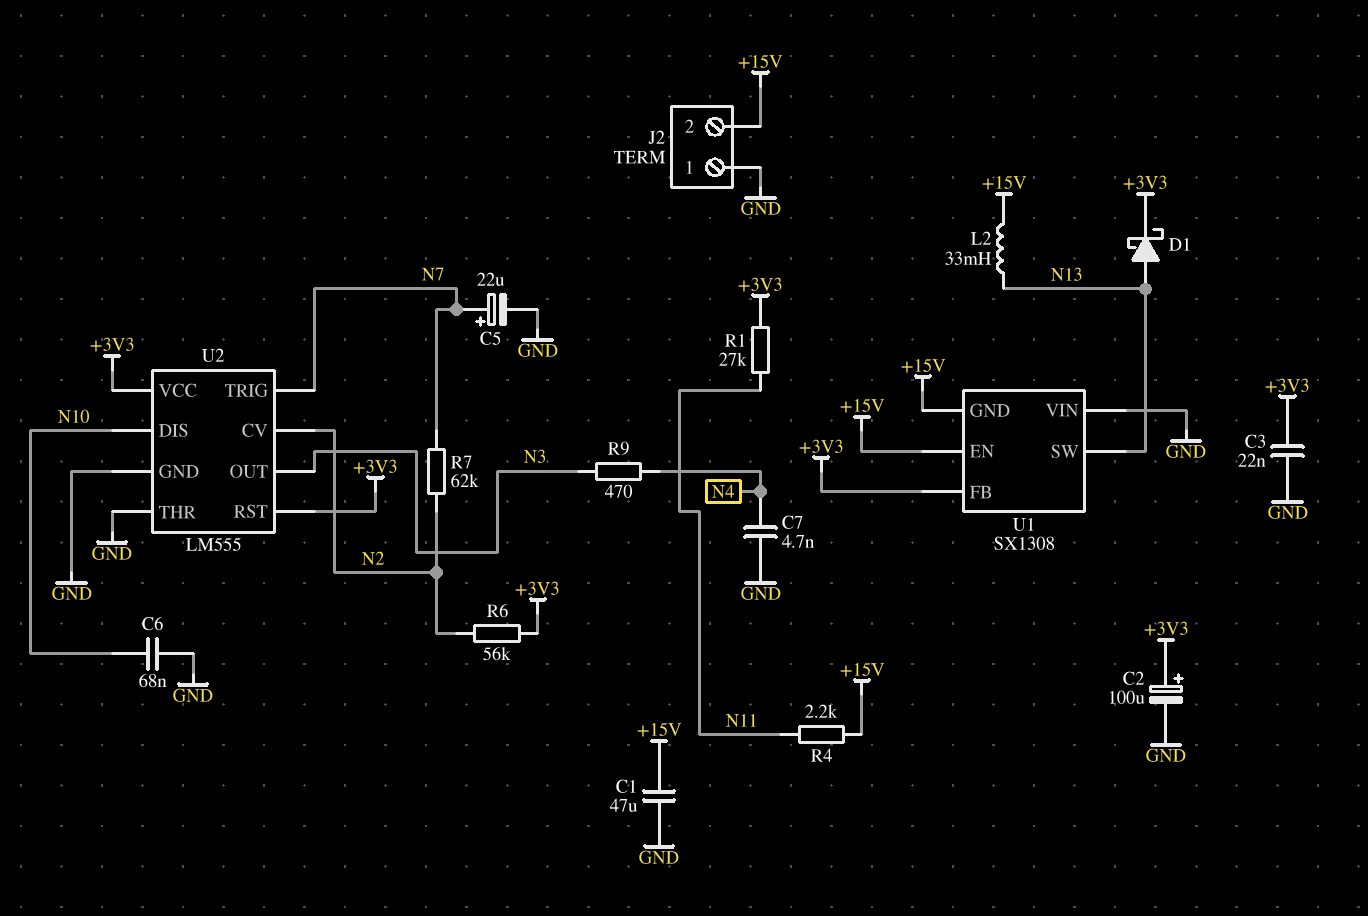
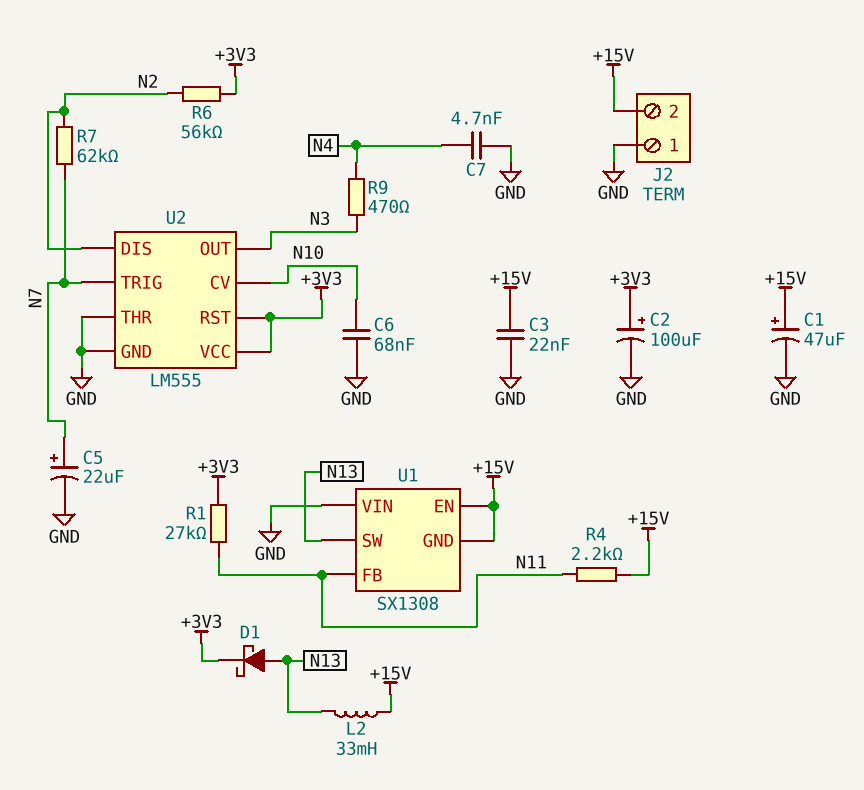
C1: 47uF (+15V, GND) -> 47uF (plus +15V, minus GND)
C3: 22nF (+3V3, GND) -> 22nF (+15V, GND)
U1 pin FB: +3V3 -> N11
U2 pin CV: N2 -> N10
U2 pin DIS: N10 -> N2

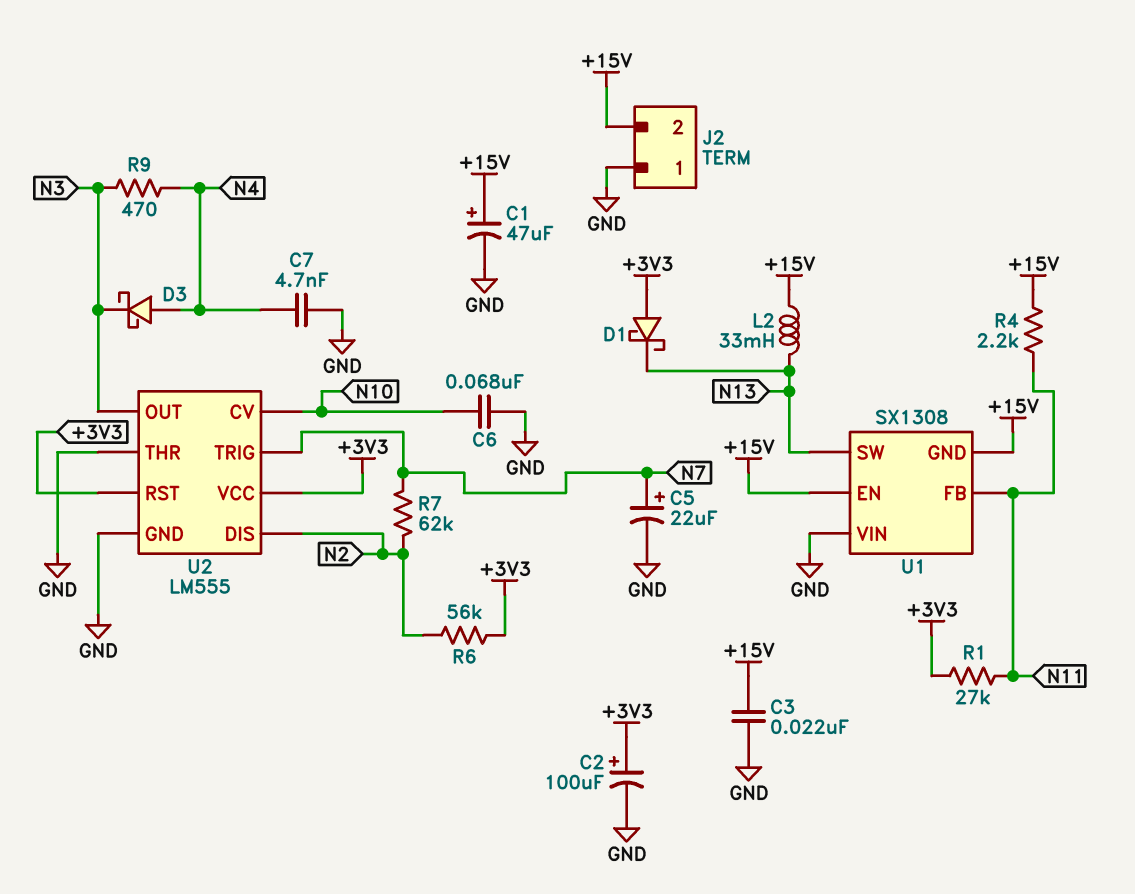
D1: schottky (A N13, K +3V3) -> schottky (A +3V3, K N13)
D3: none -> schottky (A N4, K N3)

